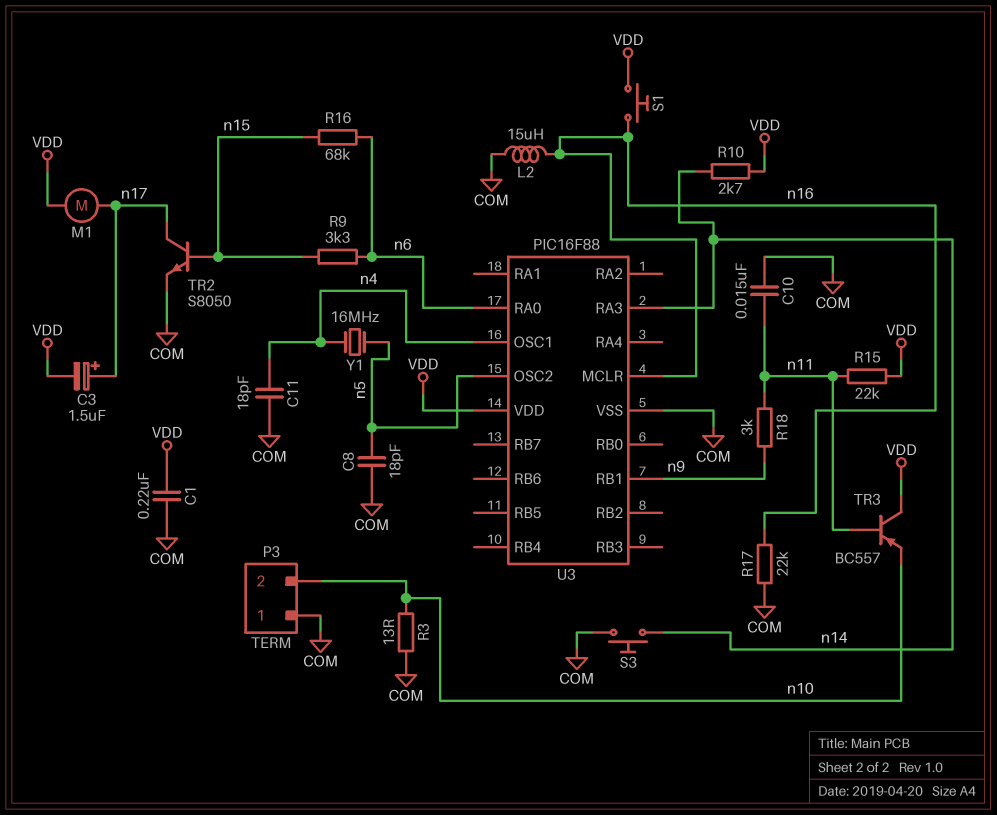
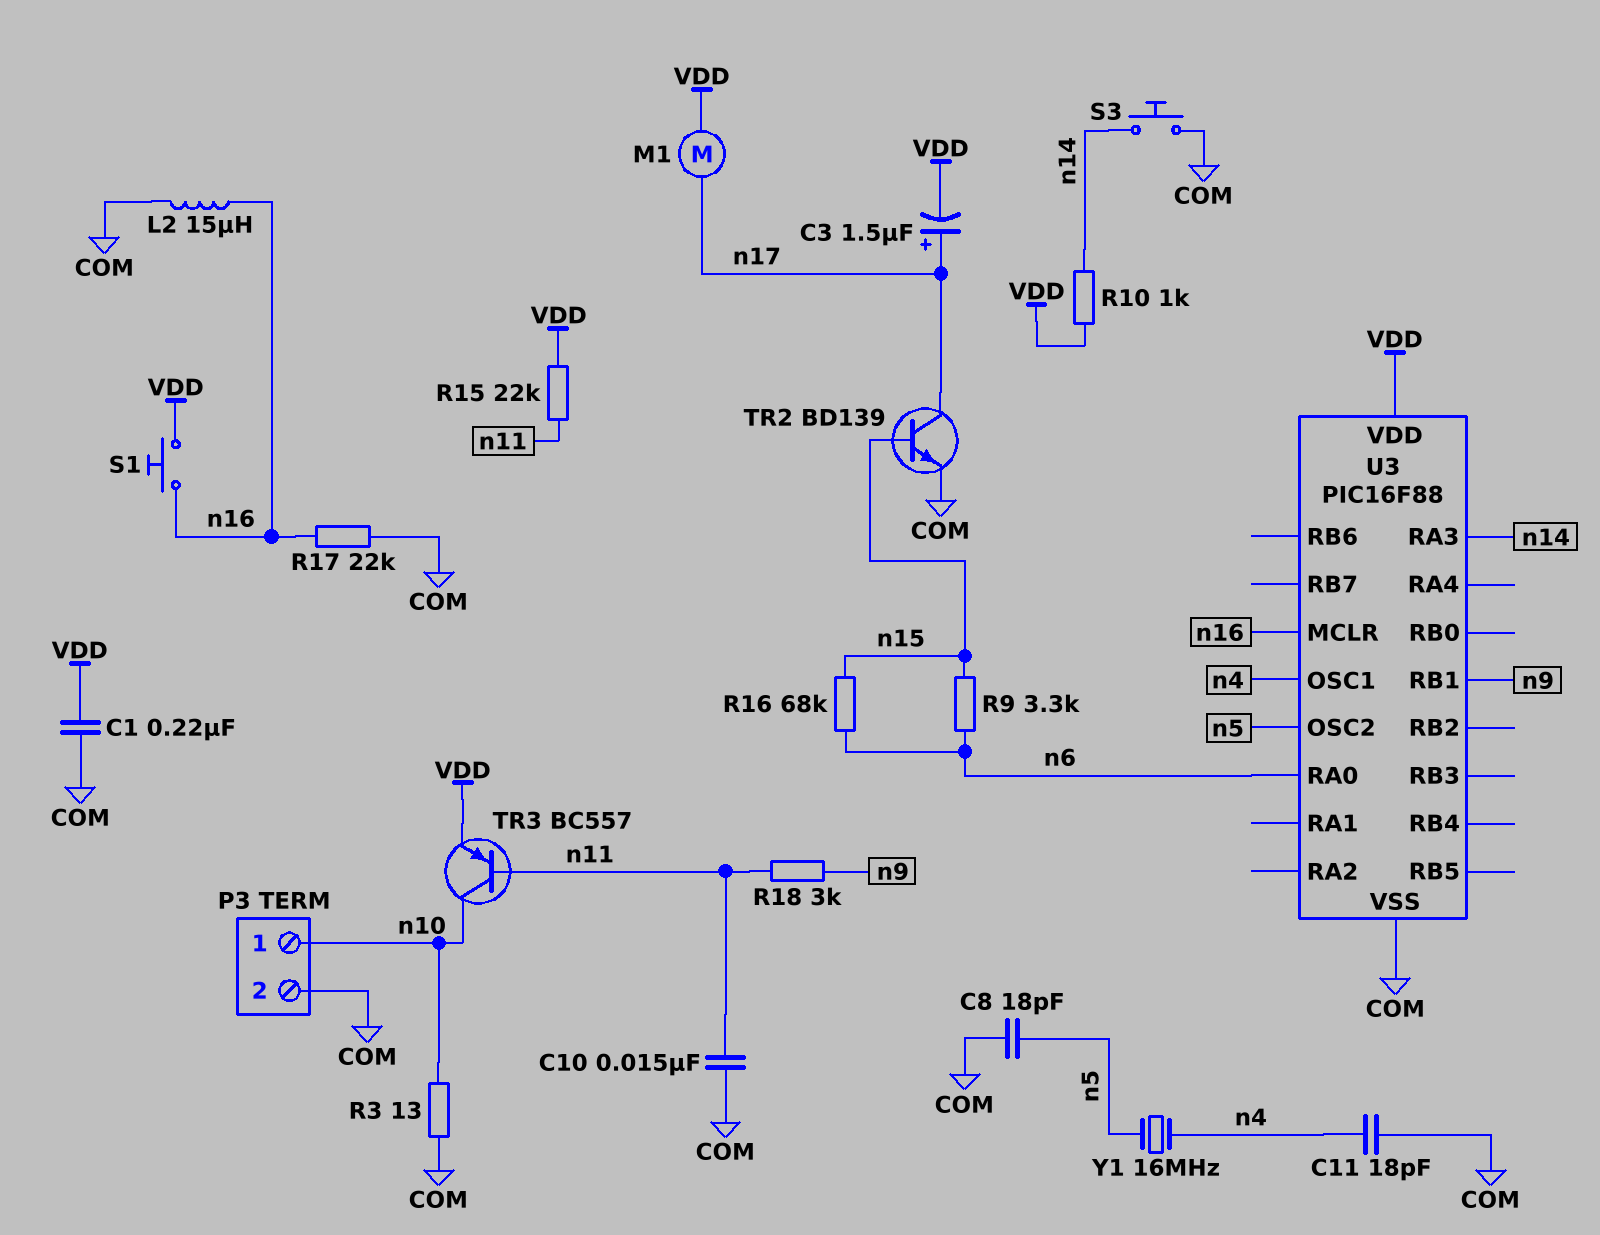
P3 pin 1: COM -> n10
P3 pin 2: n10 -> COM
R10: 2.7k (VDD, n14) -> 1k (VDD, n14)
TR2: NPN S8050 (B n15, C n17, E COM) -> NPN BD139 (B n15, C n17, E COM)
TR3: PNP BC557 (B n11, C VDD, E n10) -> PNP BC557 (B n11, C n10, E VDD)

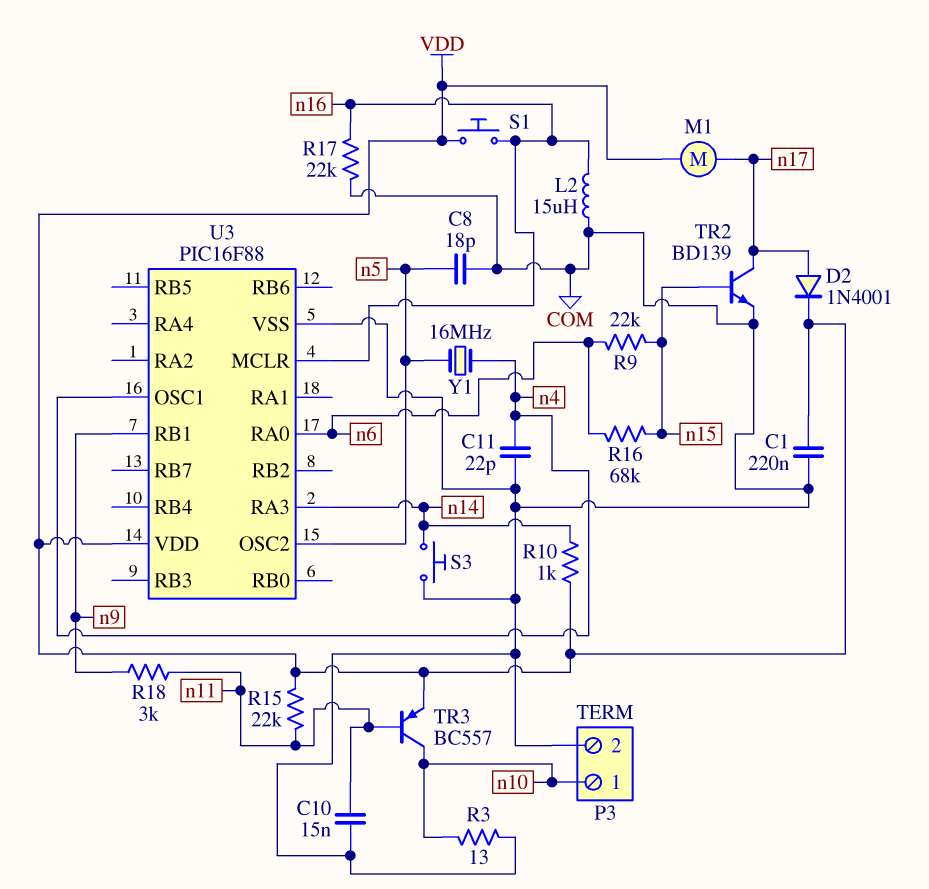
C3: 1.5uF (plus n17, minus VDD) -> none
C11: 18pF (COM, n4) -> 22pF (COM, n4)
D2: none -> diode 1N4001 (A n17, K VDD)
R9: 3.3k (n6, n15) -> 22k (n6, n15)

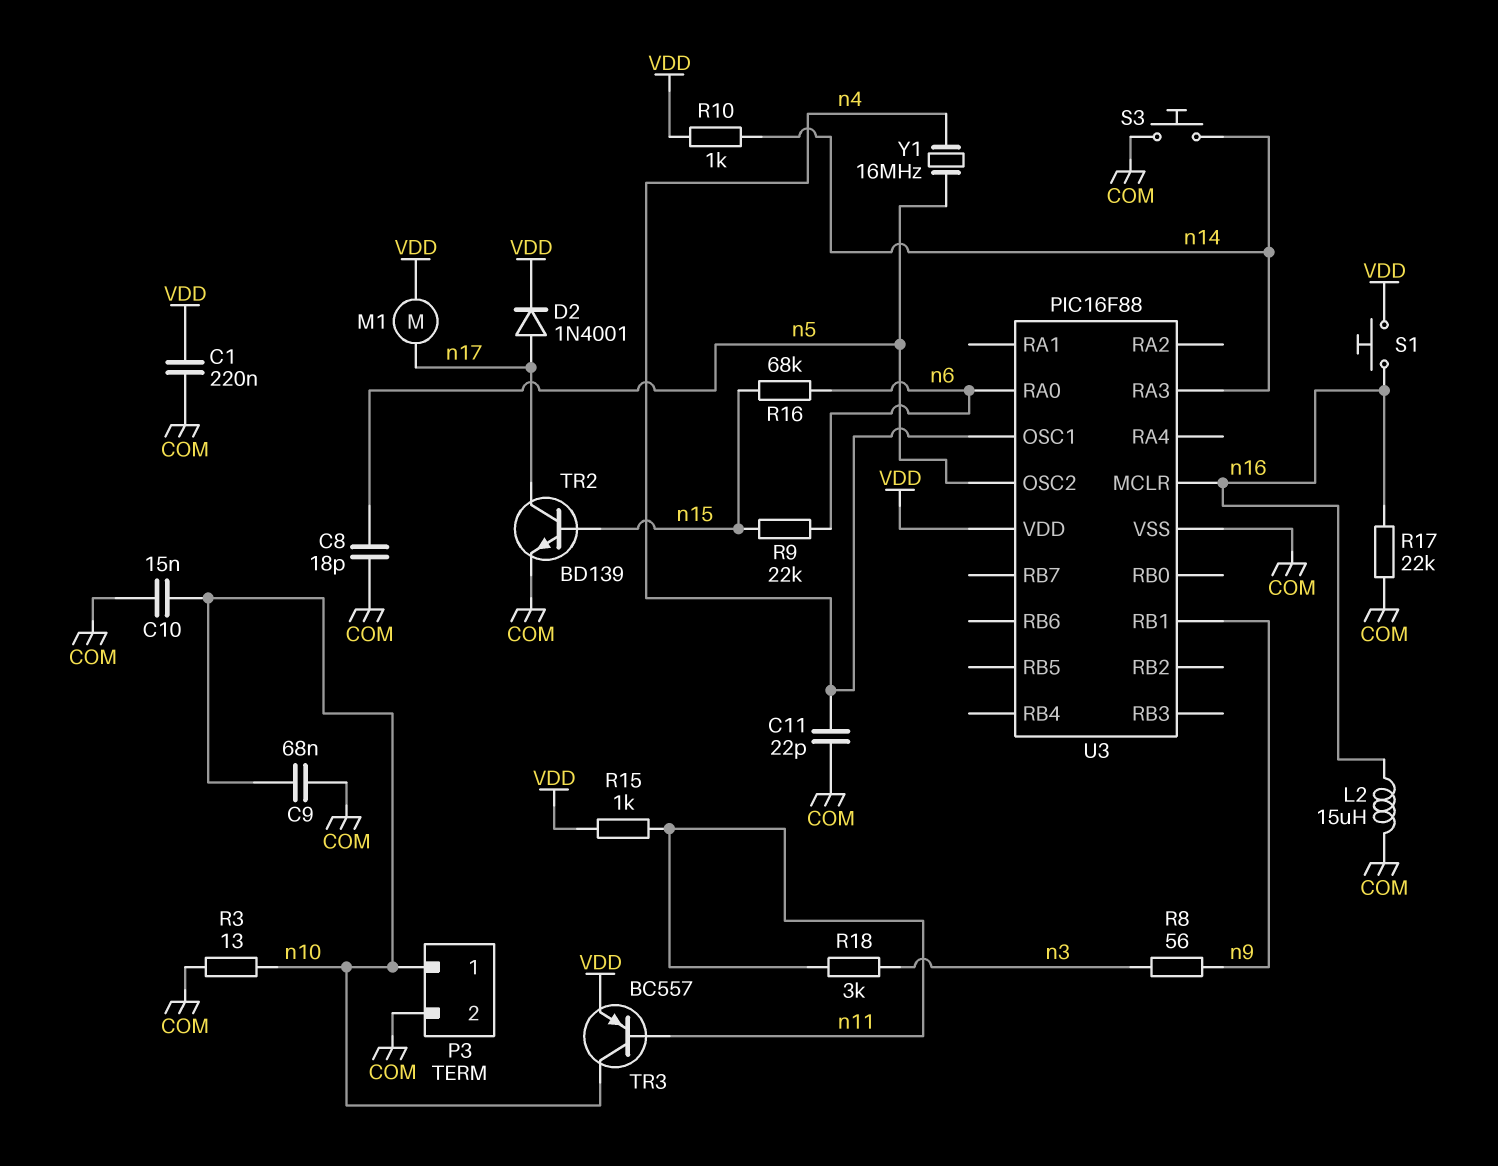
C9: none -> 68nF (COM, n10)
C10: 15nF (COM, n11) -> 15nF (COM, n10)
R8: none -> 56 (n3, n9)
R15: 22k (VDD, n11) -> 1k (VDD, n11)
R18: 3k (n9, n11) -> 3k (n3, n11)

